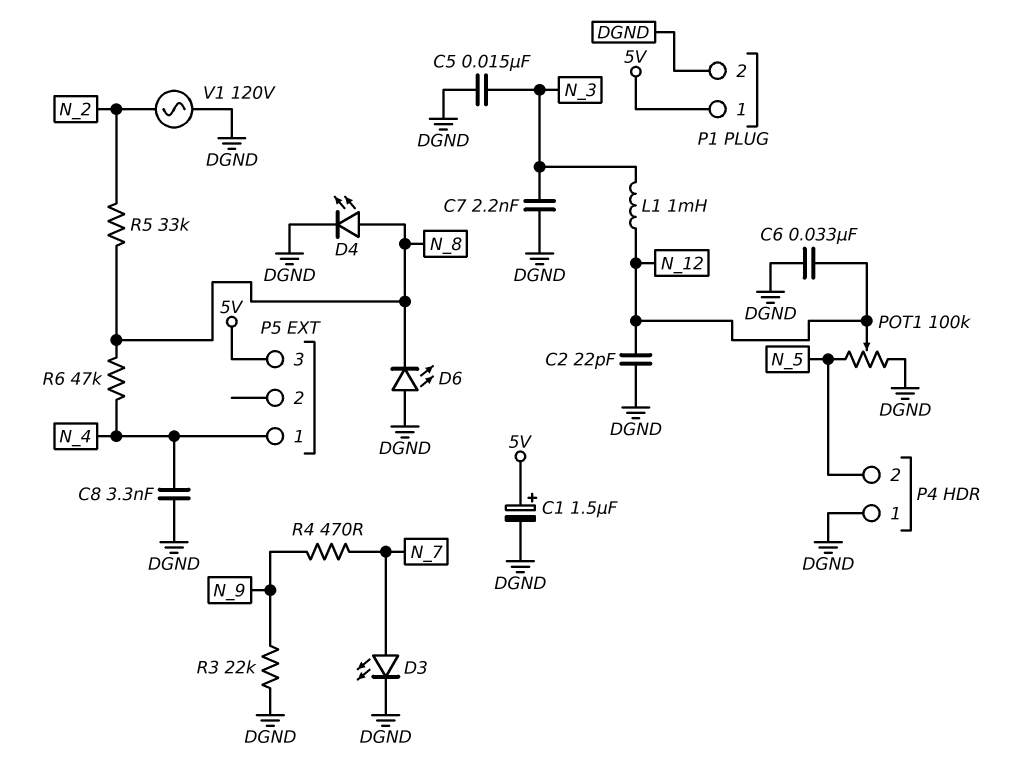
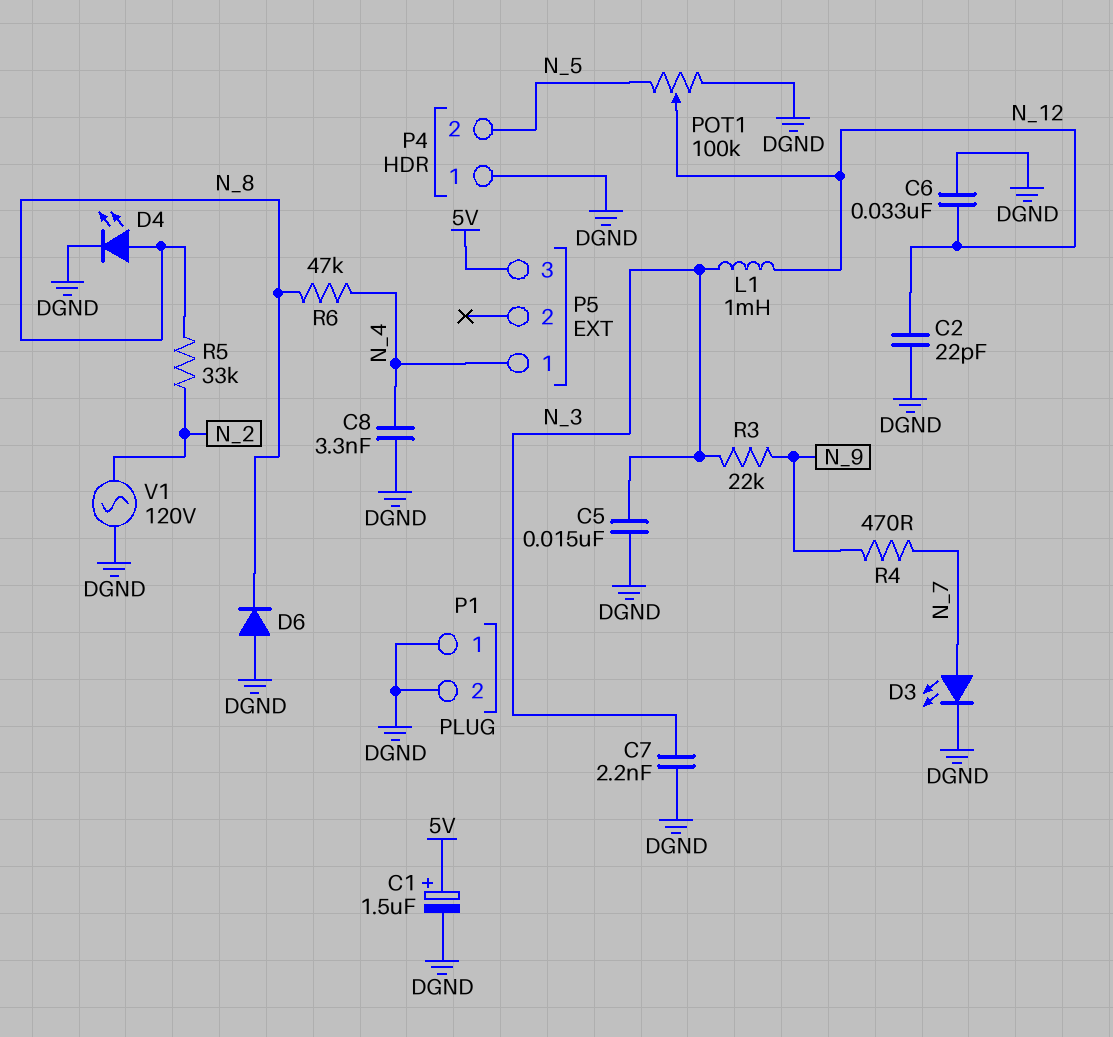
D6: LED (A DGND, K N_8) -> diode (A DGND, K N_8)
P1 pin 1: 5V -> DGND
R3: 22k (DGND, N_9) -> 22k (N_3, N_9)

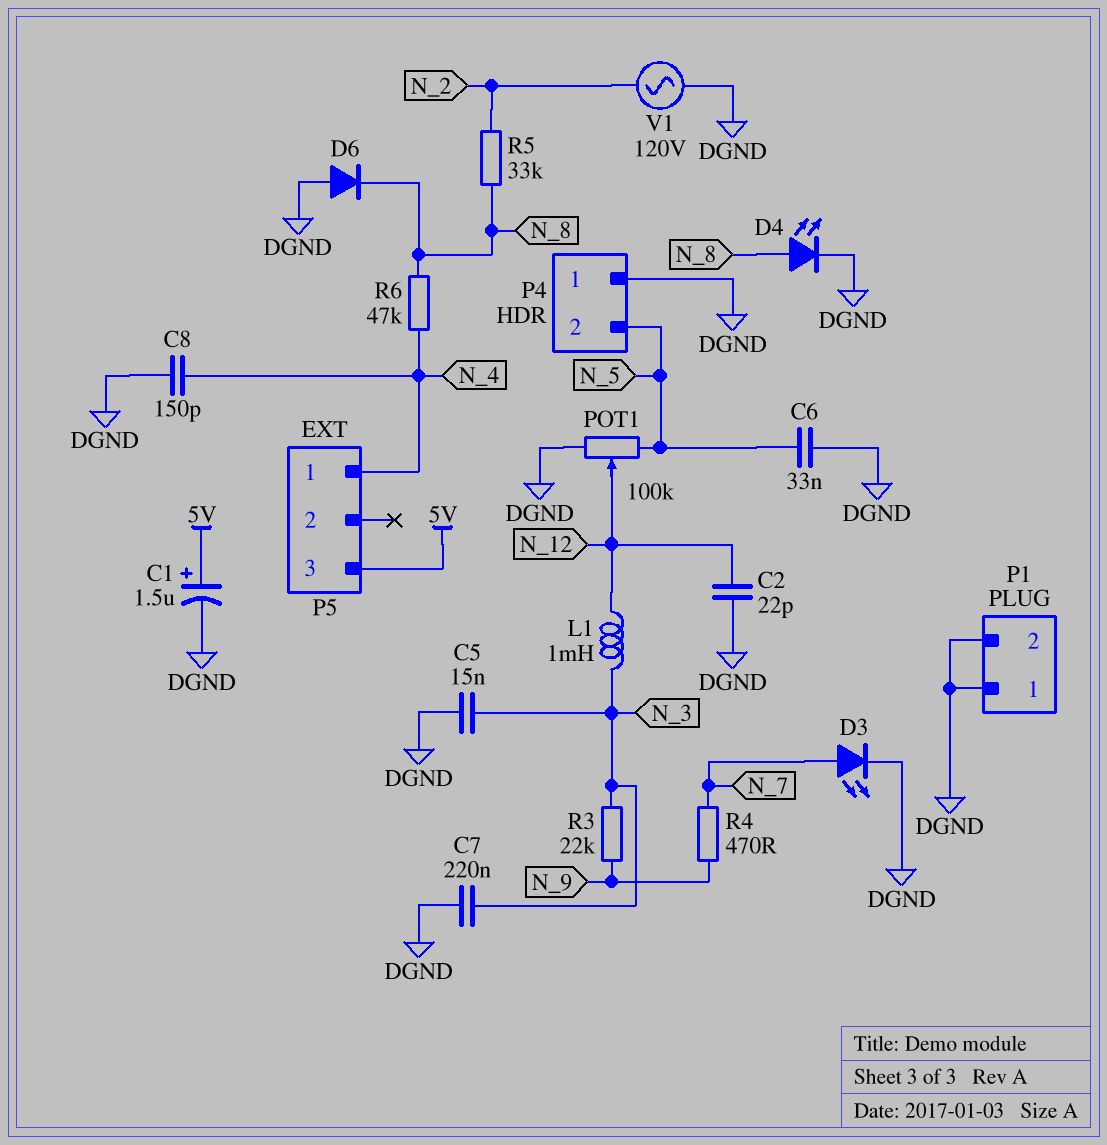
C6: 33nF (DGND, N_12) -> 33nF (DGND, N_5)
C7: 2.2nF (DGND, N_3) -> 220nF (DGND, N_3)
C8: 3.3nF (DGND, N_4) -> 150pF (DGND, N_4)

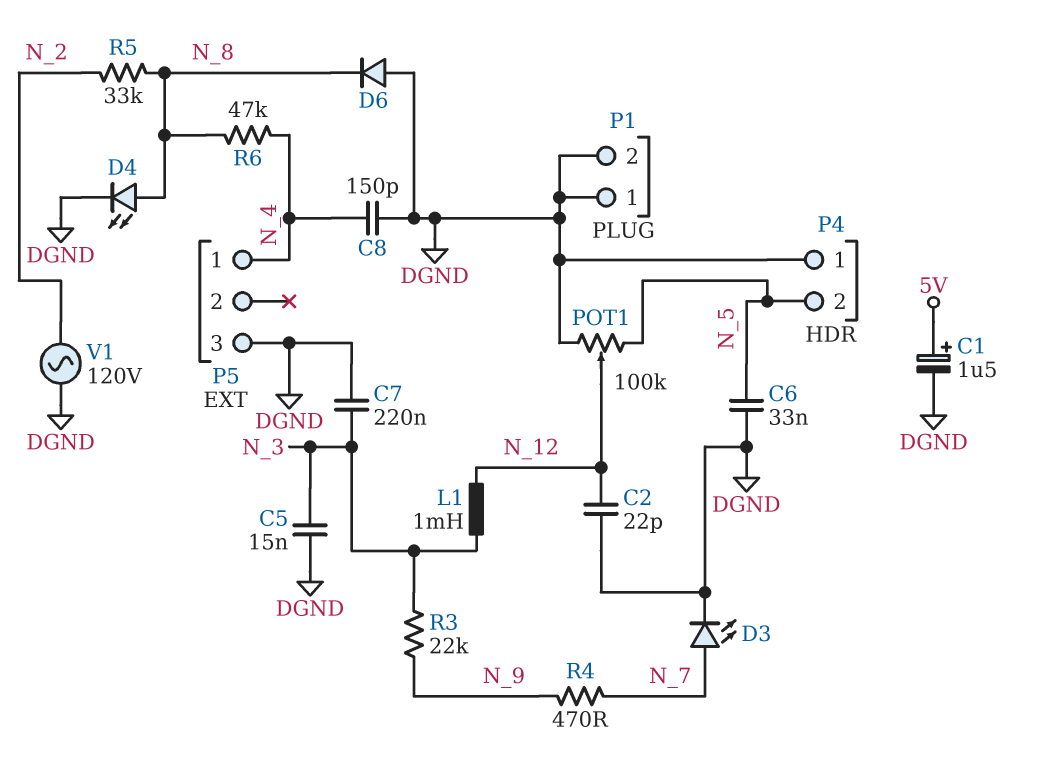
P5 pin 3: 5V -> DGND

